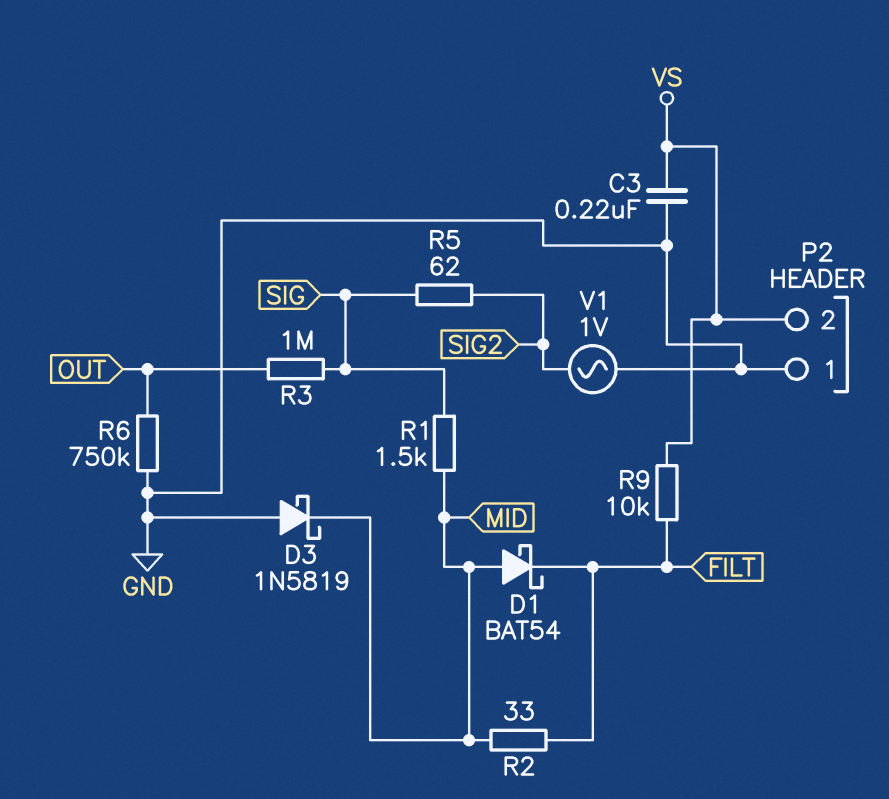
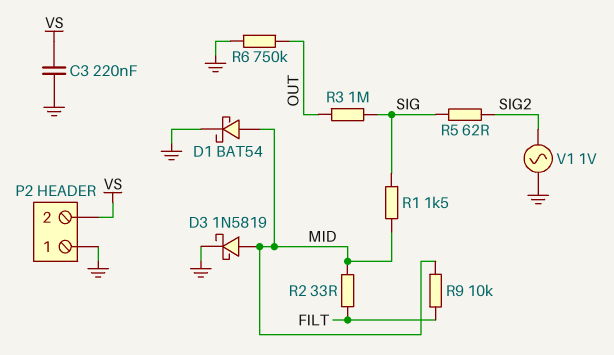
D1: schottky BAT54 (A MID, K FILT) -> schottky BAT54 (A MID, K GND)
D3: schottky 1N5819 (A GND, K MID) -> schottky 1N5819 (A MID, K GND)
R9: 10k (FILT, VS) -> 10k (FILT, MID)

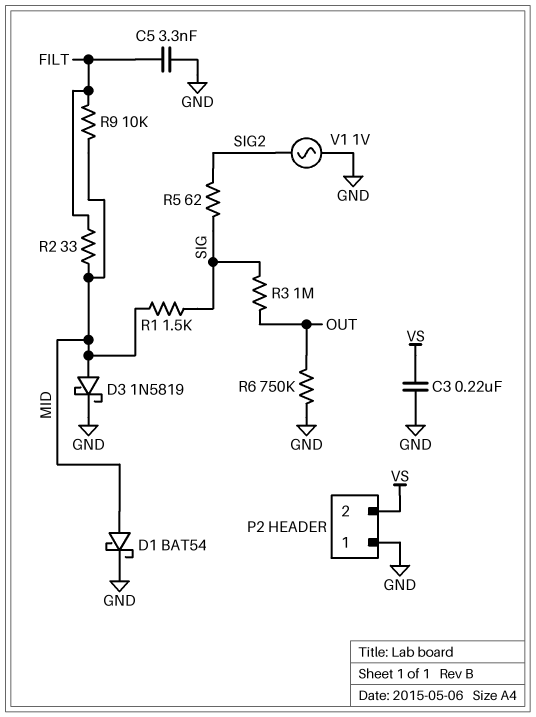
C5: none -> 3.3nF (FILT, GND)

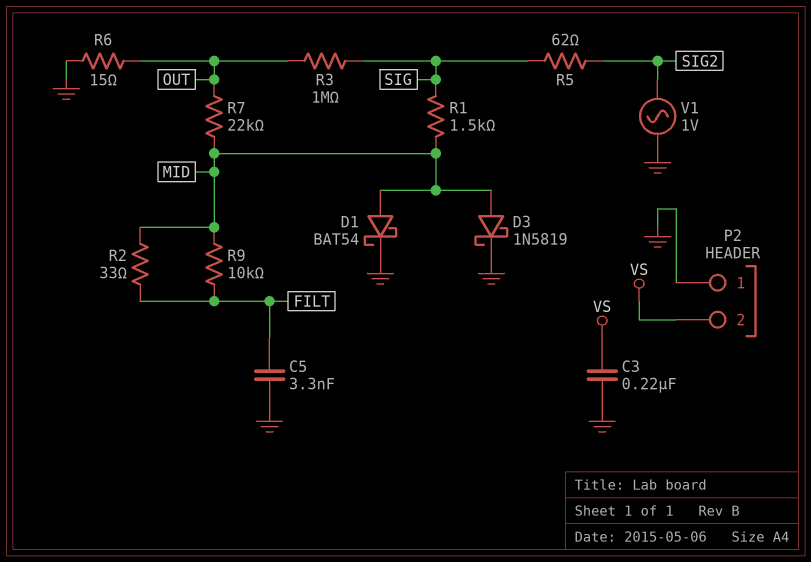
R6: 750k (GND, OUT) -> 15 (GND, OUT)
R7: none -> 22k (MID, OUT)

